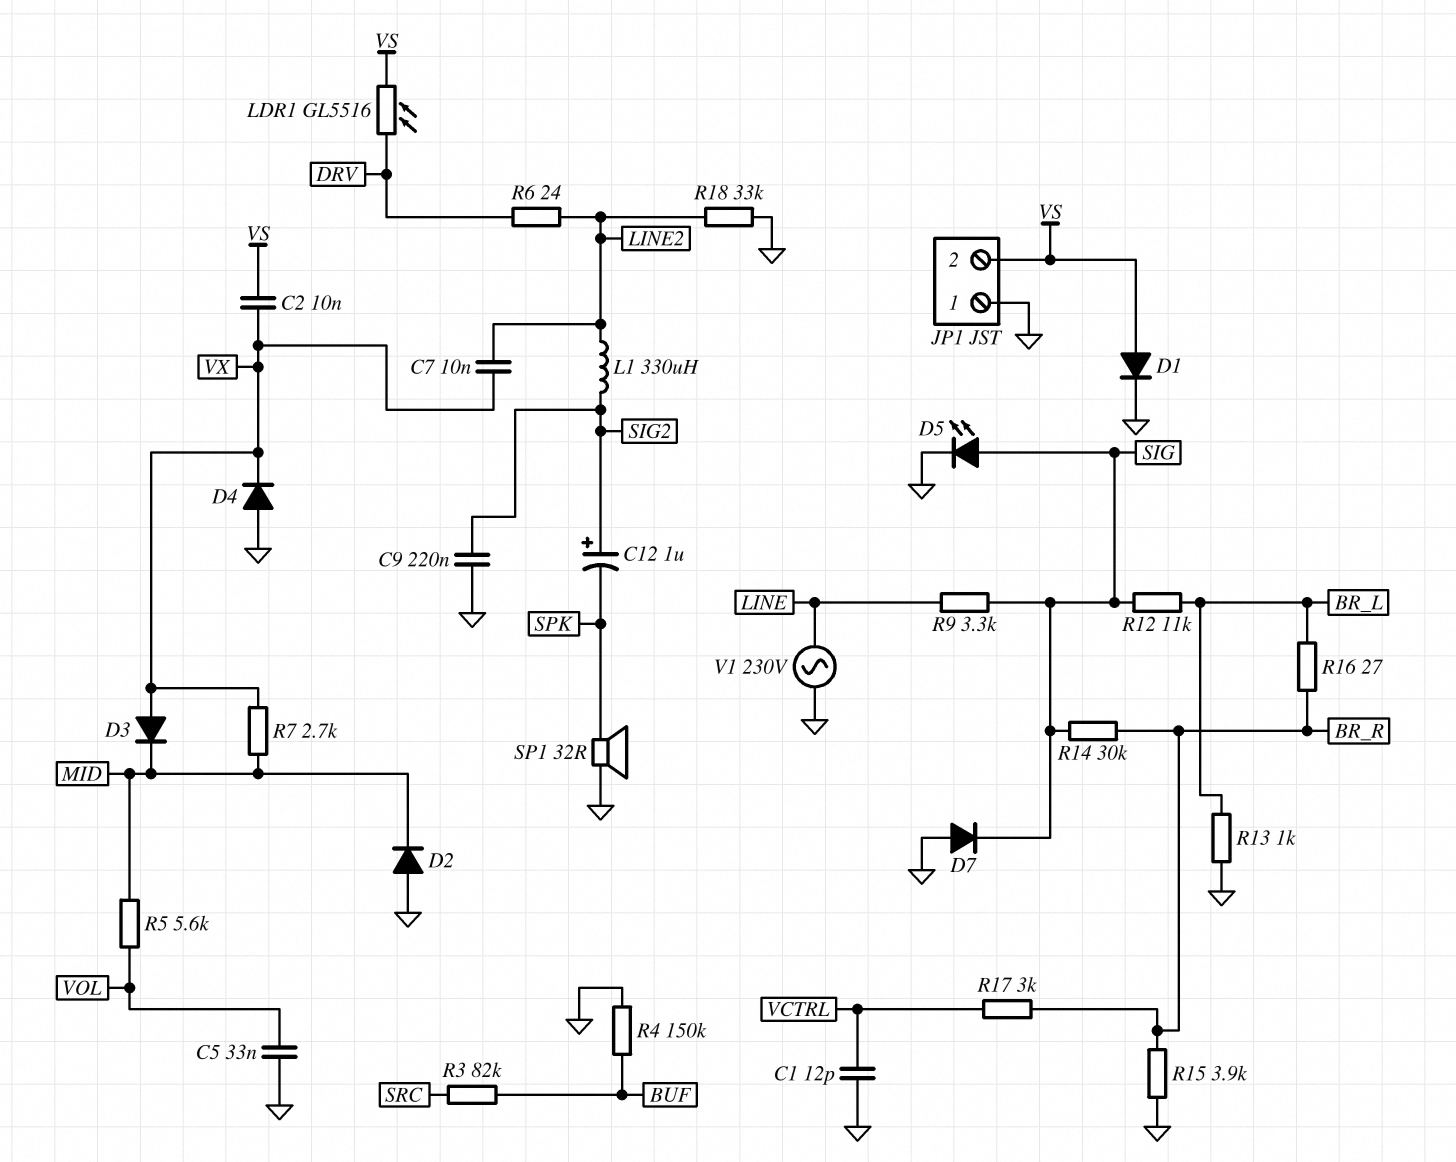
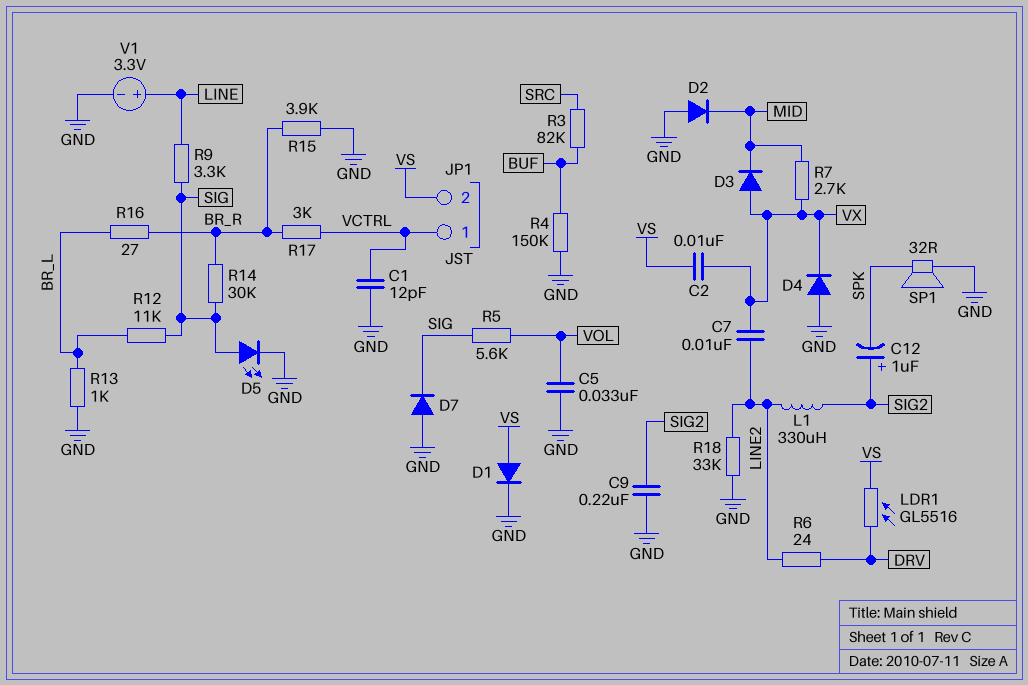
JP1 pin 1: GND -> VCTRL
R5: 5.6k (MID, VOL) -> 5.6k (SIG, VOL)
V1: AC 230V (GND, LINE) -> 3.3V (plus LINE, minus GND)

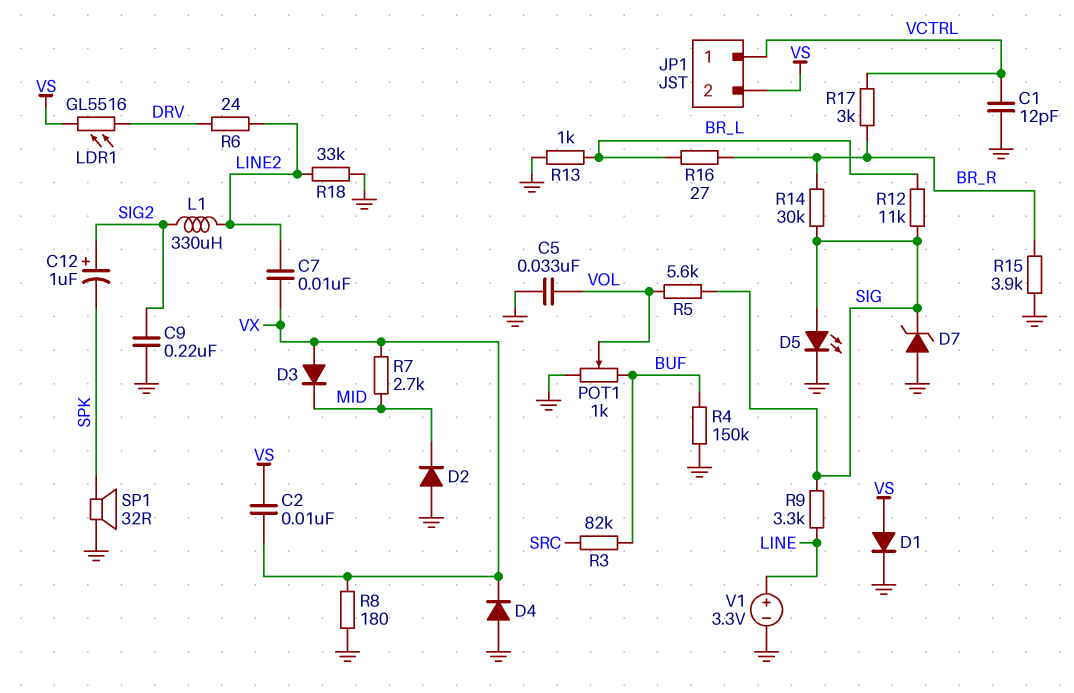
D7: diode (A GND, K SIG) -> zener (A GND, K SIG)
POT1: none -> 1k (BUF, GND, wiper VOL)
R8: none -> 180 (GND, VX)

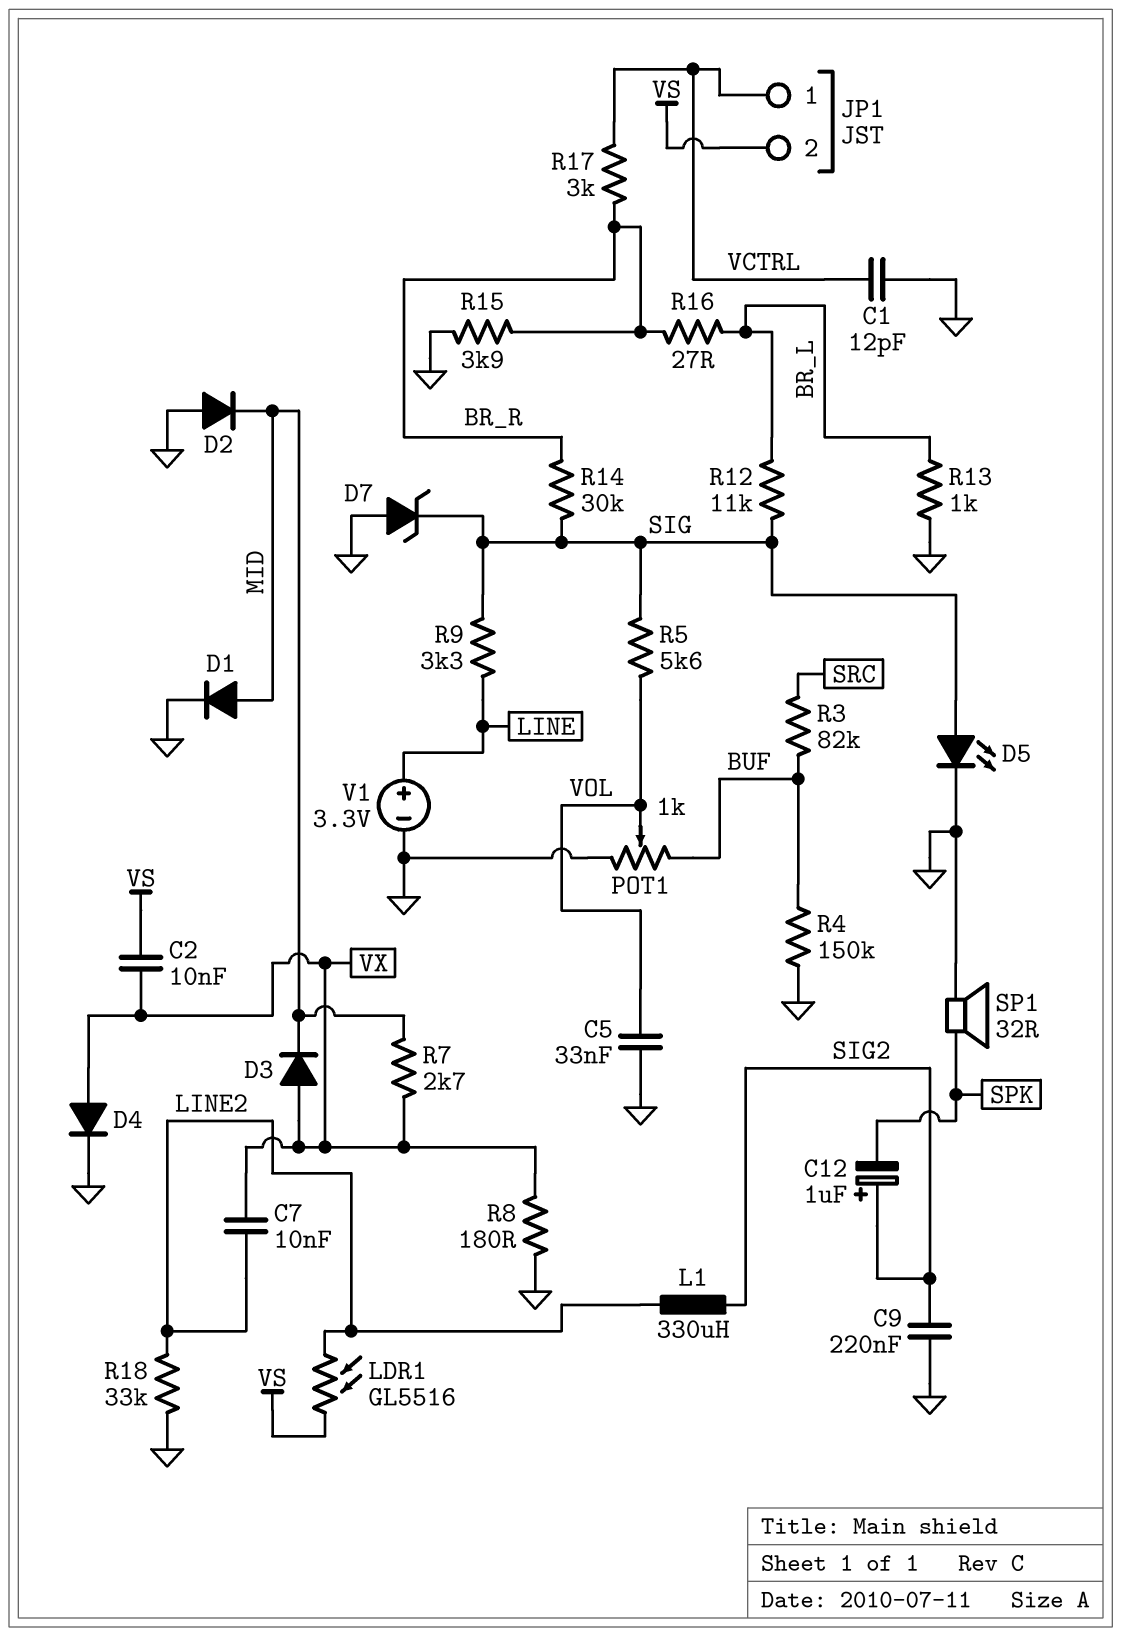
D1: diode (A VS, K GND) -> diode (A MID, K GND)
D4: diode (A GND, K VX) -> diode (A VX, K GND)
LDR1: GL5516 (DRV, VS) -> GL5516 (LINE2, VS)
R6: 24 (DRV, LINE2) -> none

